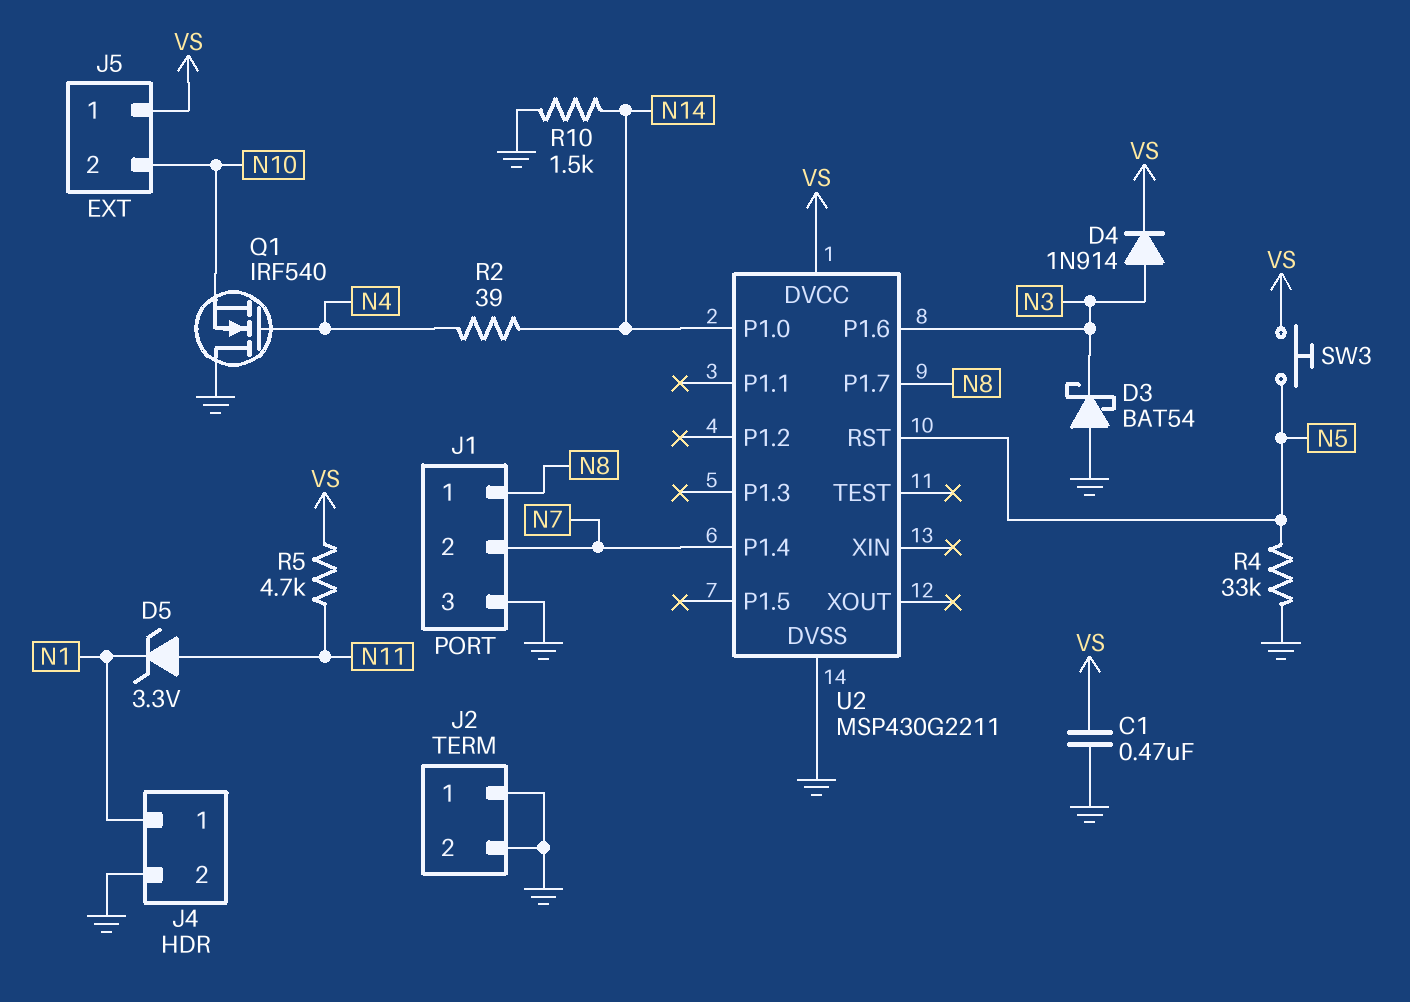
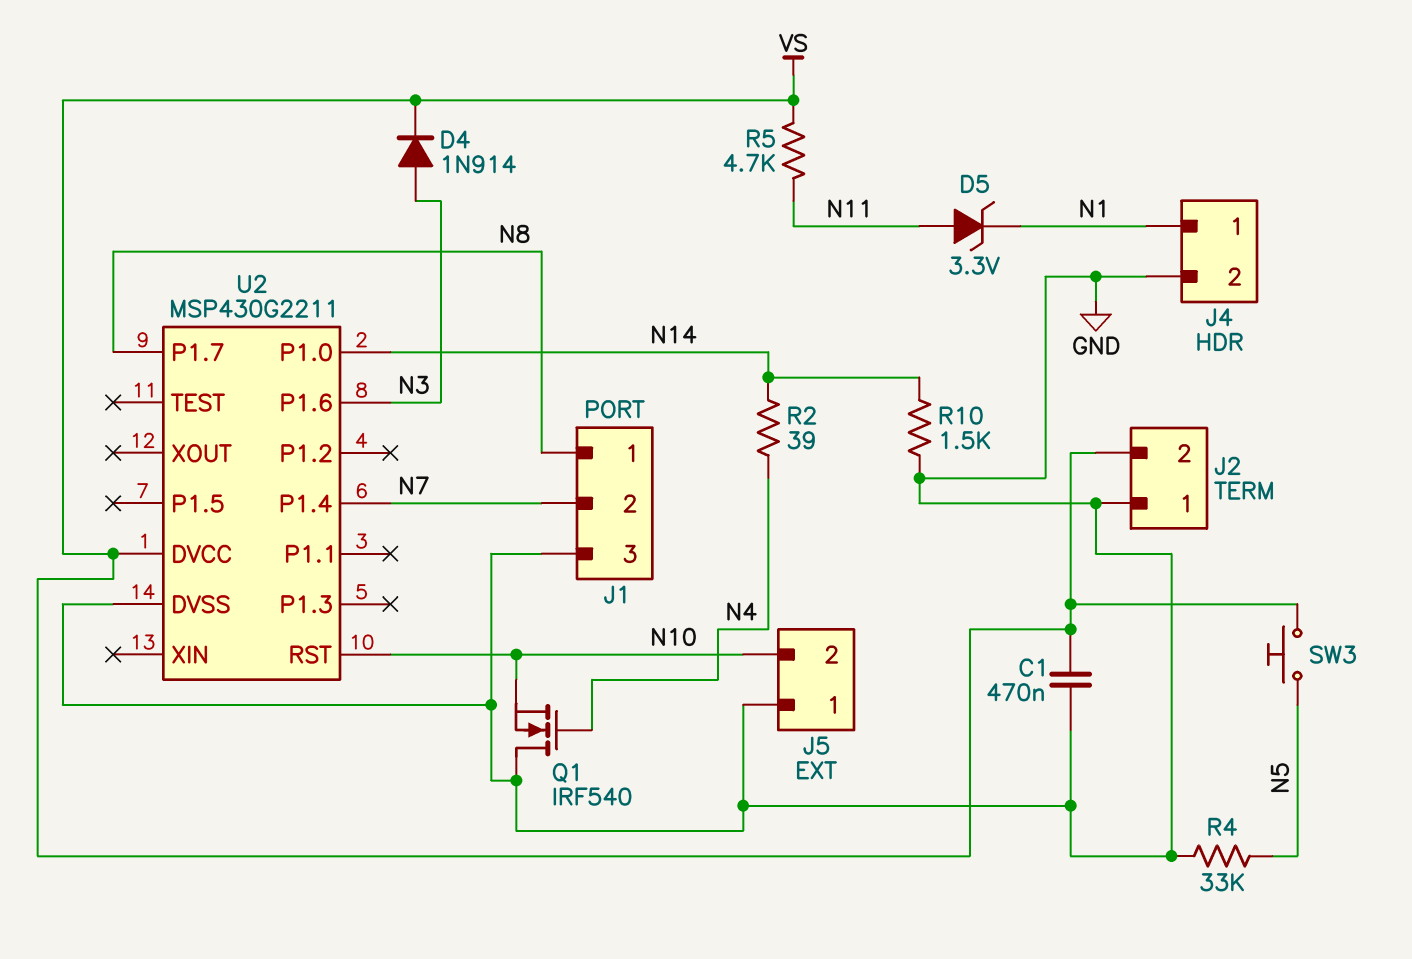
D3: schottky BAT54 (A GND, K N3) -> none
J2 pin 2: GND -> VS
J5 pin 1: VS -> GND
U2 pin RST: N5 -> N10

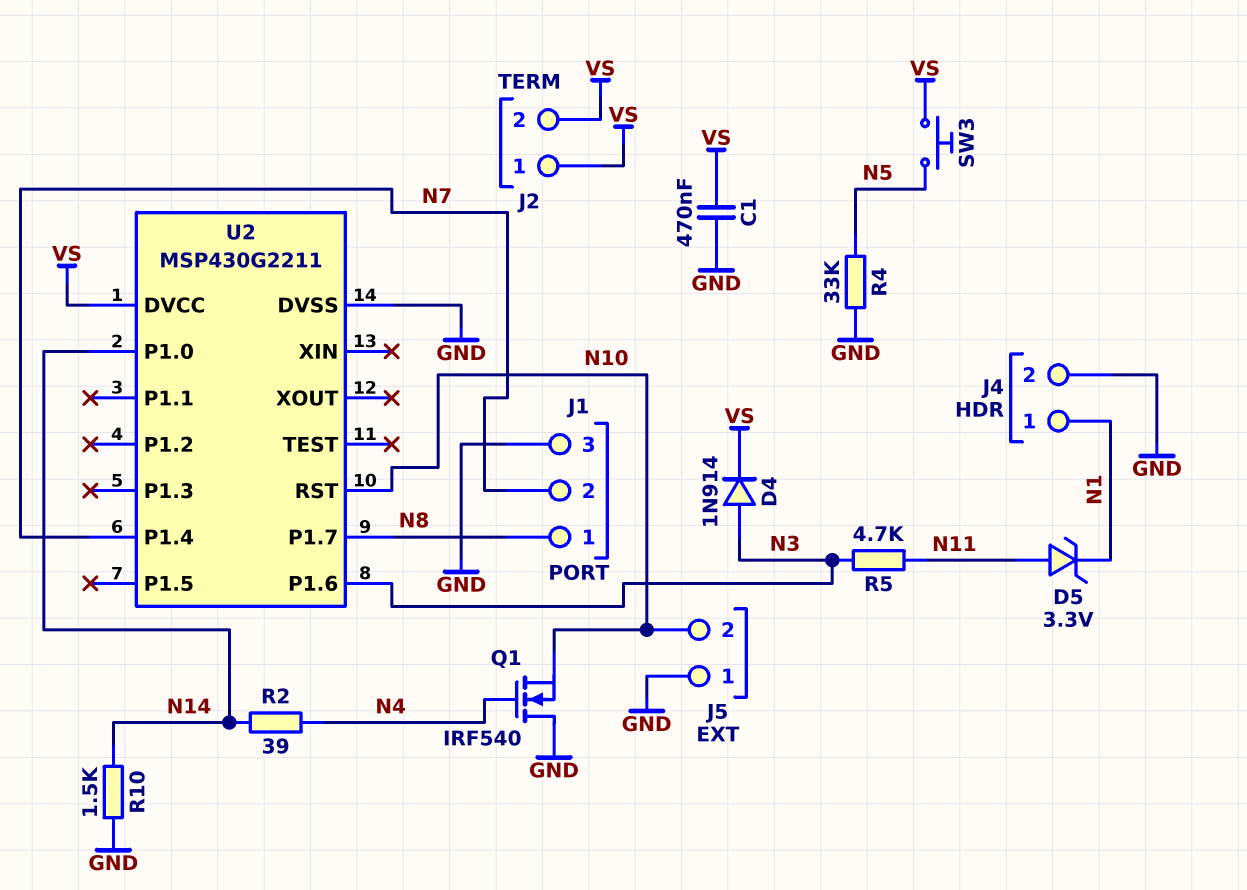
J2 pin 1: GND -> VS
R5: 4.7k (N11, VS) -> 4.7k (N3, N11)

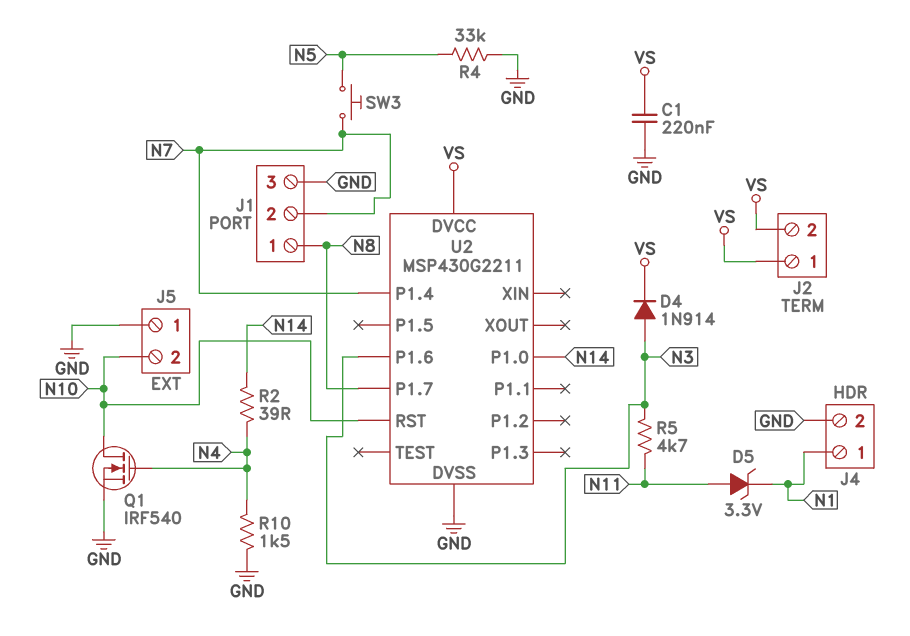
C1: 470nF (GND, VS) -> 220nF (GND, VS)
Q1: NMOS IRF540 (G N4, D GND, S N10) -> NMOS IRF540 (G N4, D N10, S GND)
R10: 1.5k (GND, N14) -> 1.5k (GND, N4)
SW3: button (N5, VS) -> button (N5, N7)

